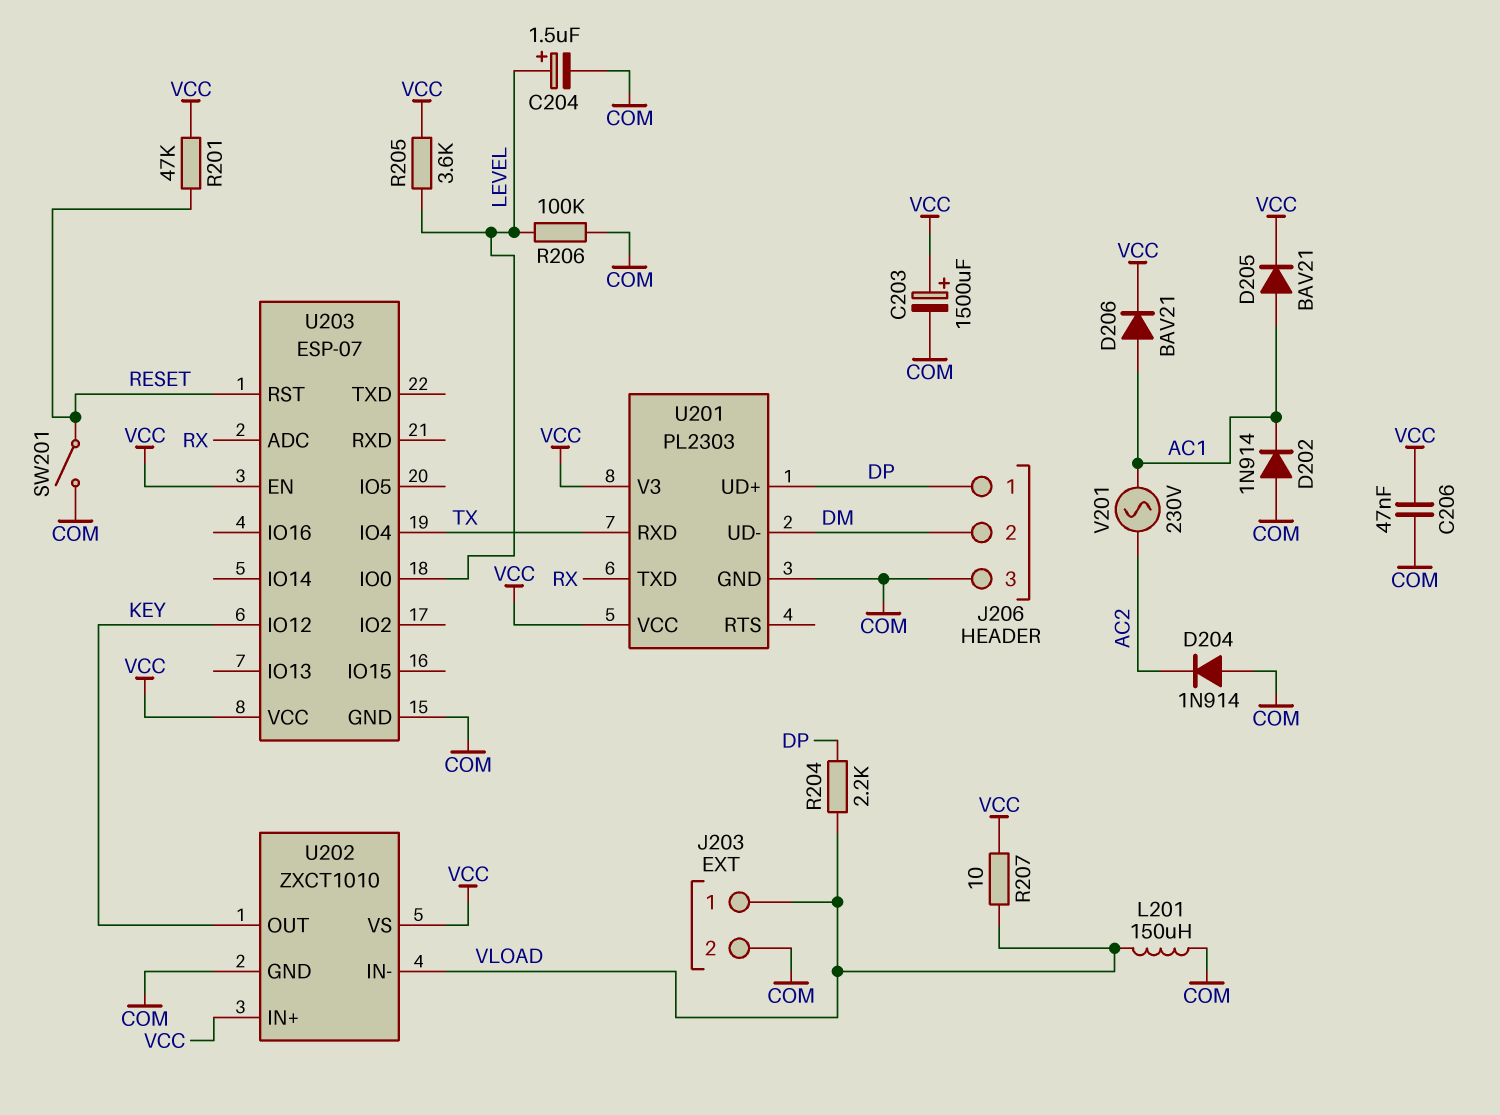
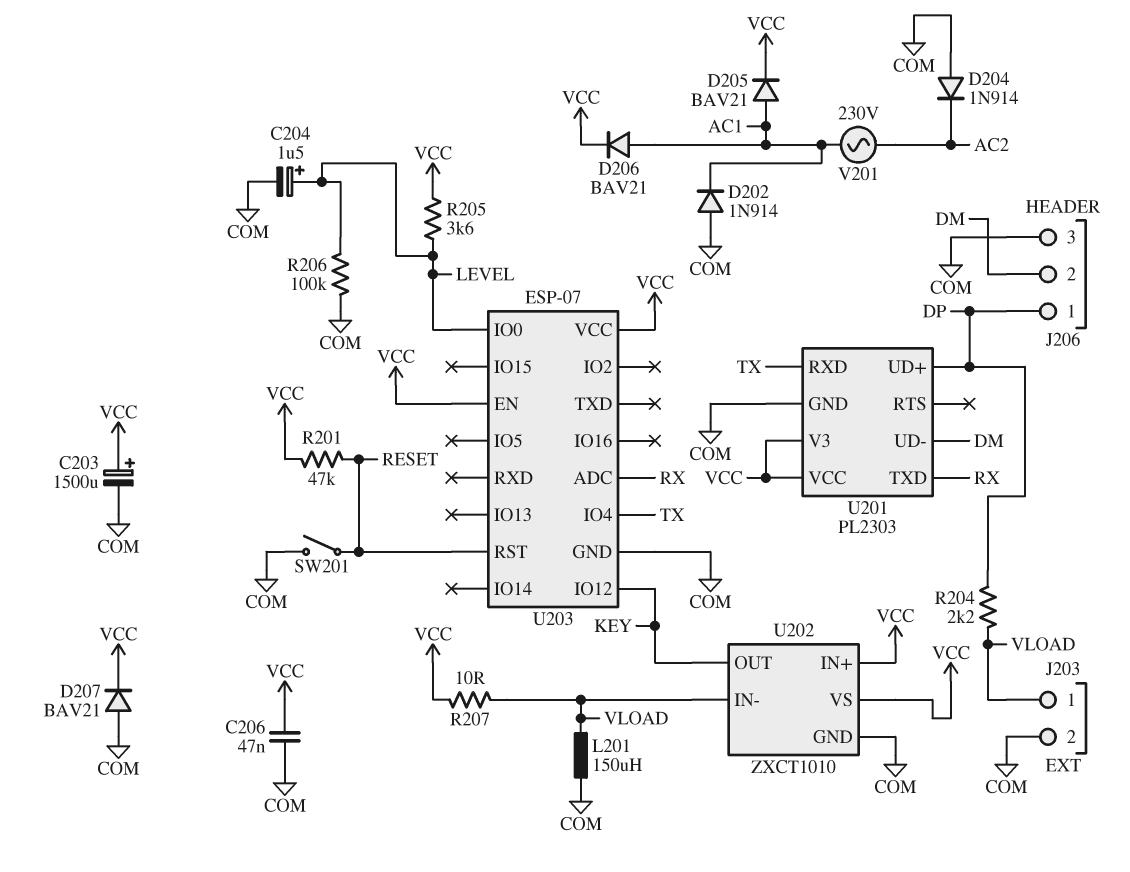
D207: none -> diode BAV21 (A COM, K VCC)

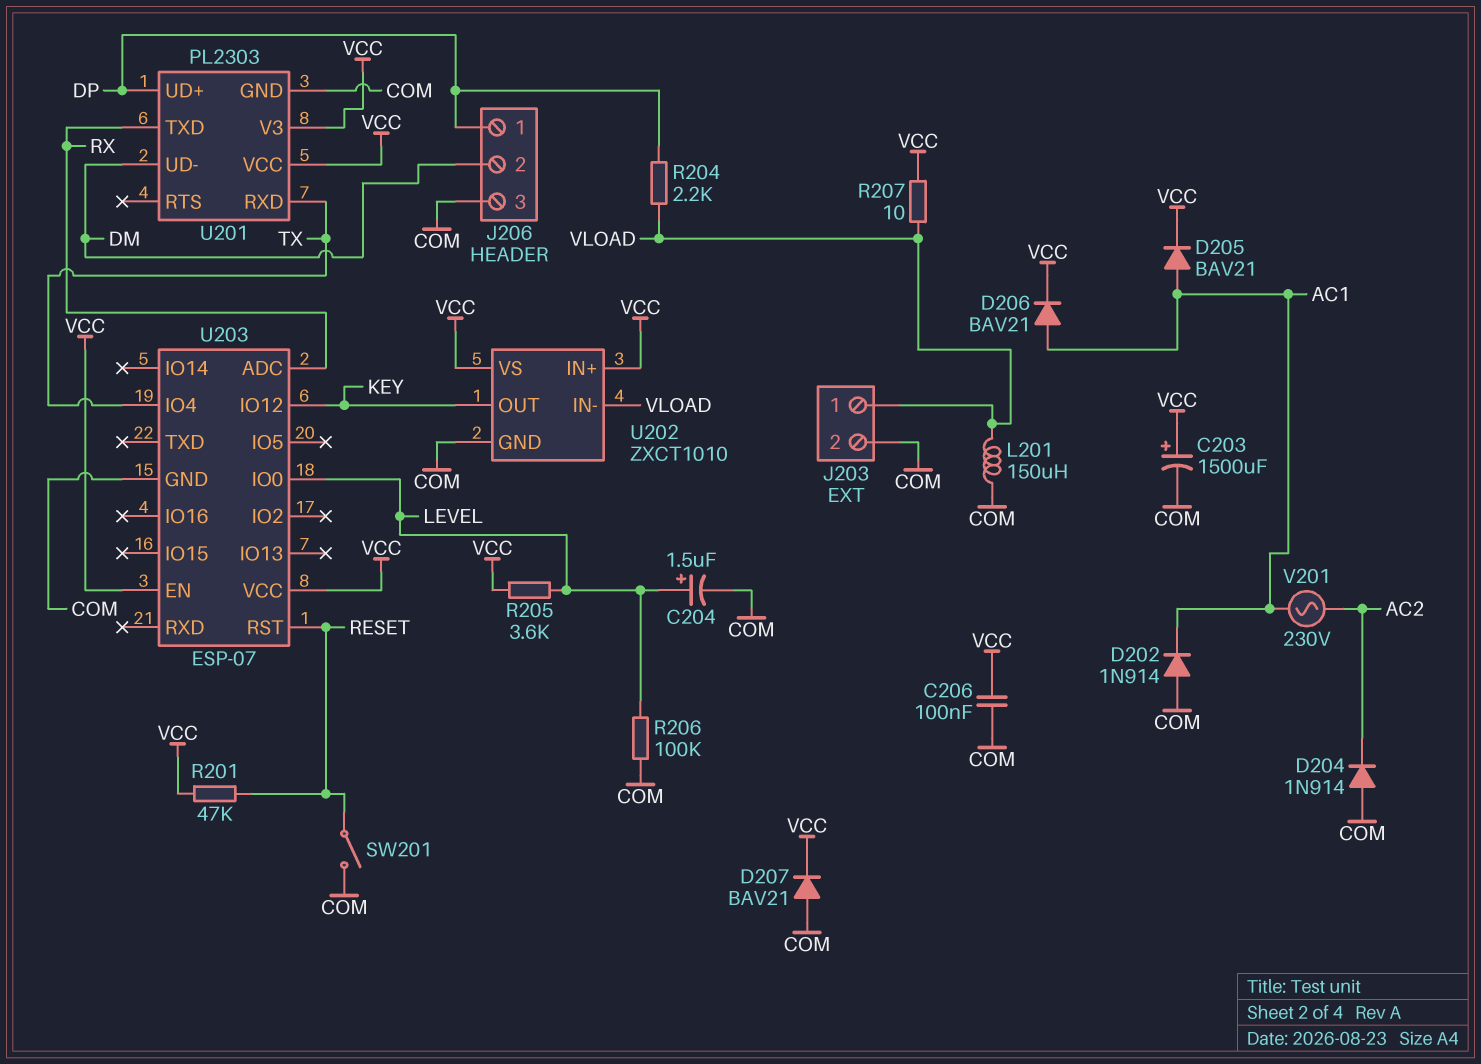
C206: 47nF (COM, VCC) -> 100nF (COM, VCC)

